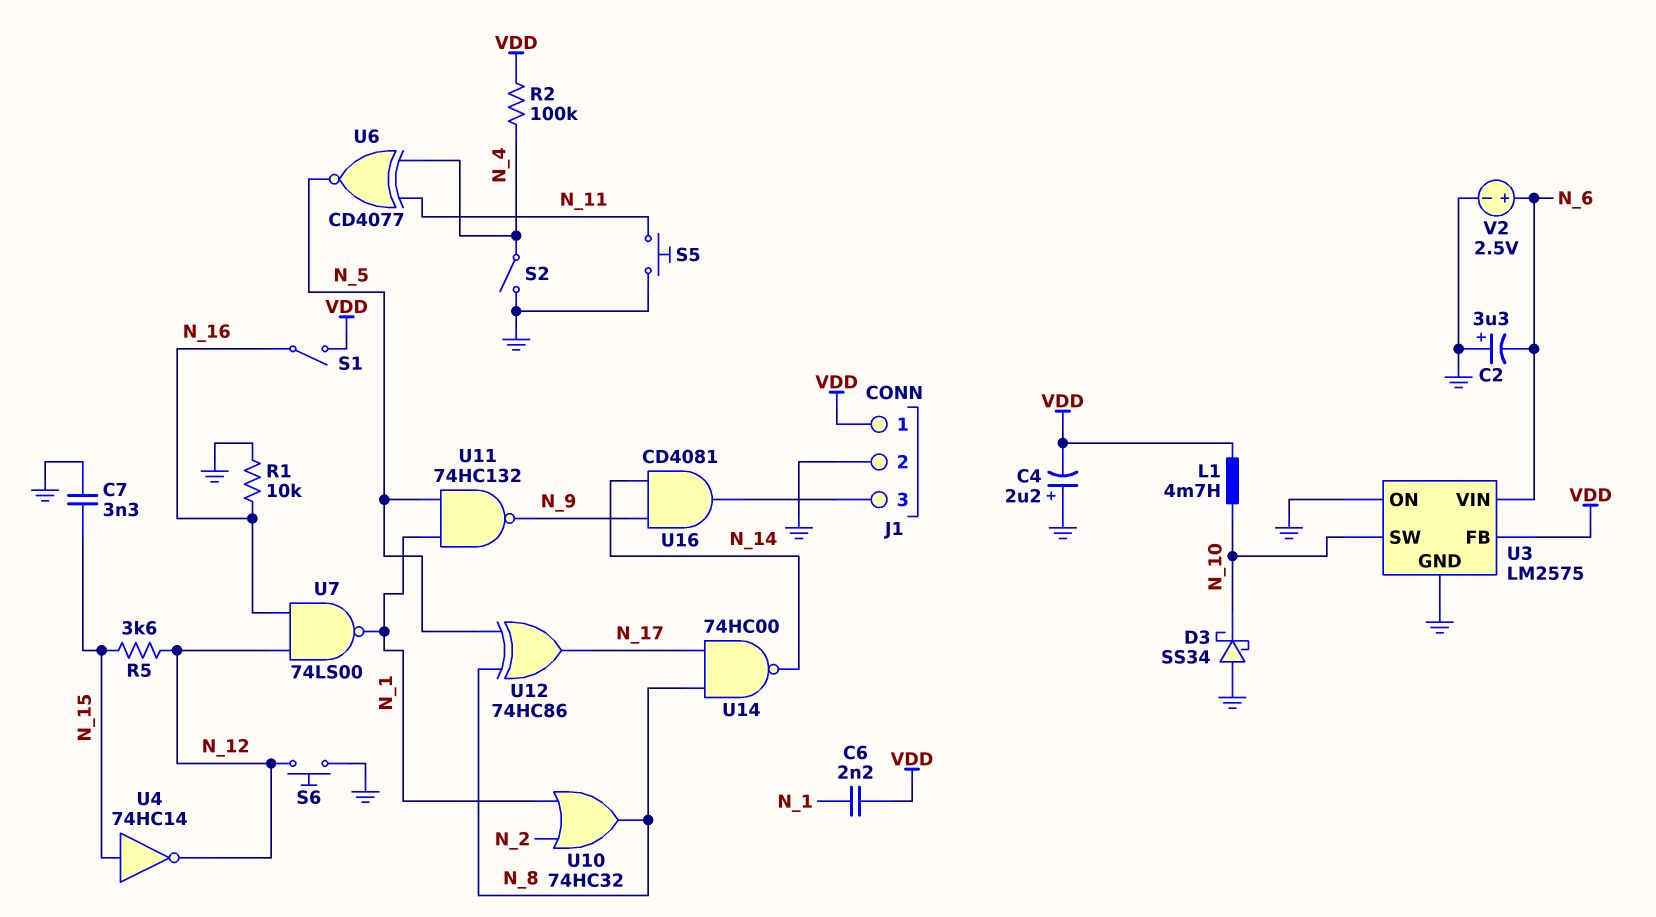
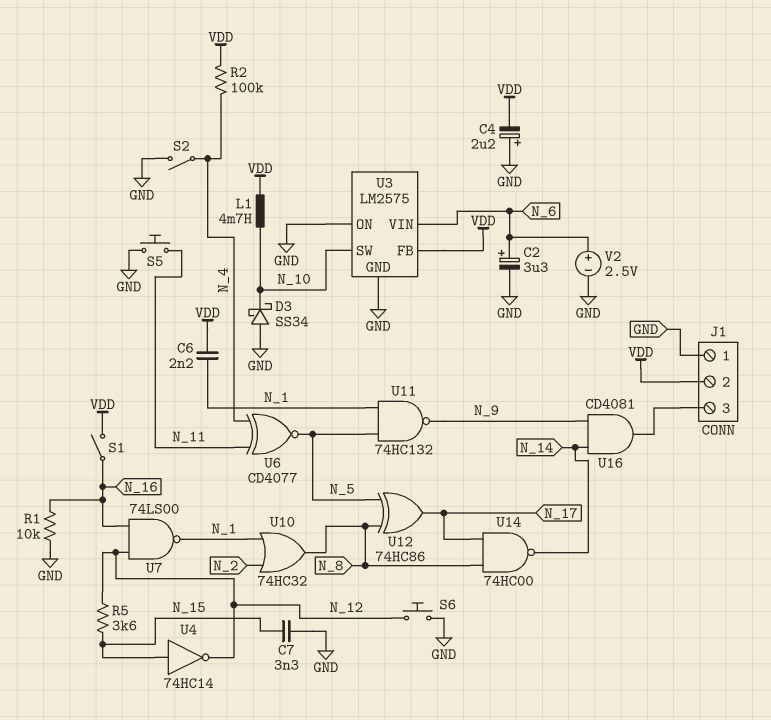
C2: 3.3uF (plus GND, minus N_6) -> 3.3uF (plus N_6, minus GND)
J1 pin 1: VDD -> GND
J1 pin 2: GND -> VDD

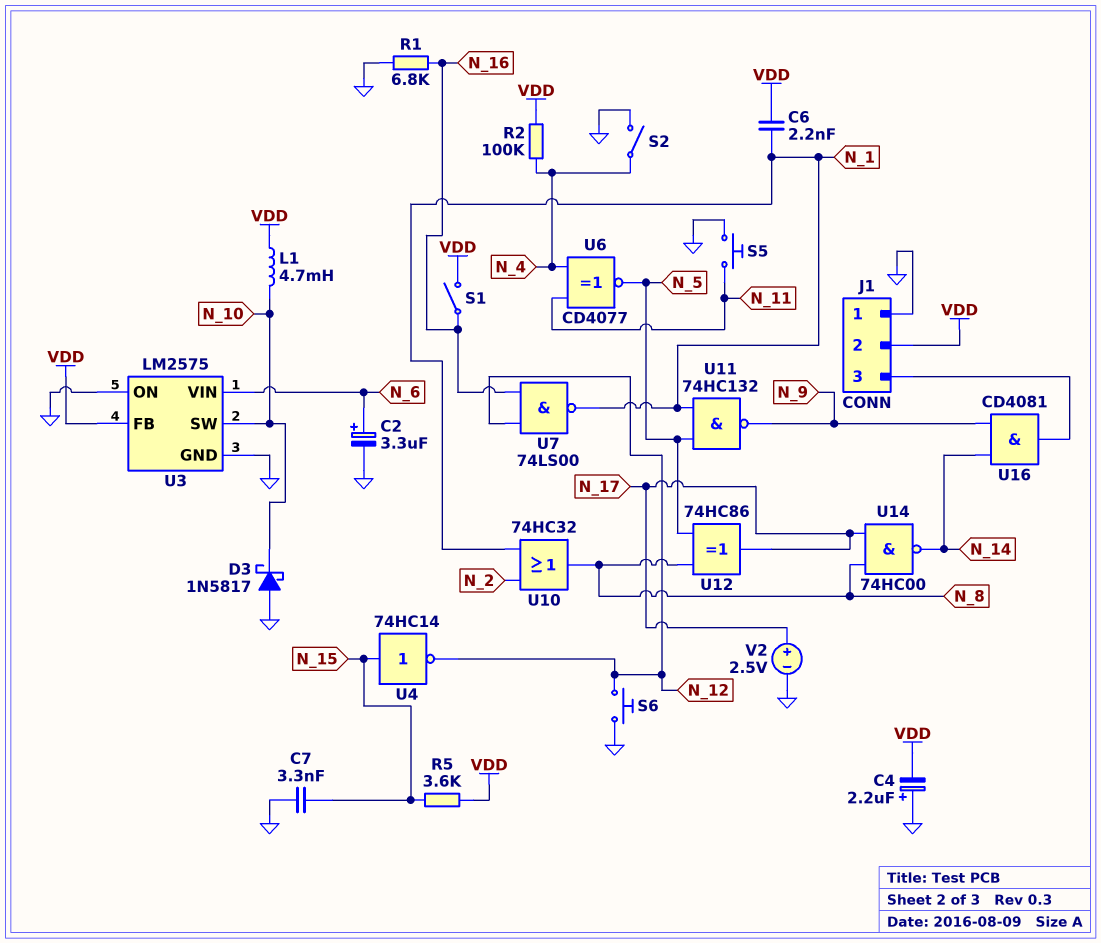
D3: schottky SS34 (A GND, K N_10) -> schottky 1N5817 (A GND, K N_10)
R1: 10k (GND, N_16) -> 6.8k (GND, N_16)
R5: 3.6k (N_12, N_15) -> 3.6k (N_15, VDD)
V2: 2.5V (plus N_6, minus GND) -> 2.5V (plus N_17, minus GND)

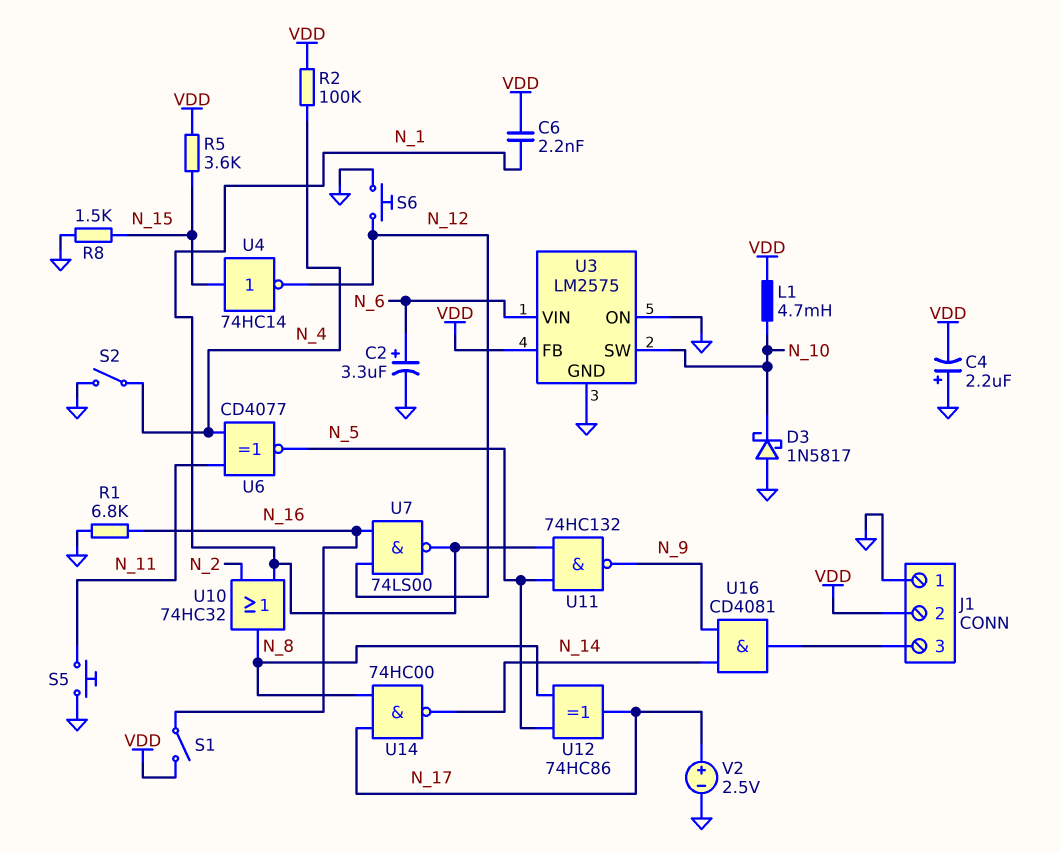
C7: 3.3nF (GND, N_15) -> none
R8: none -> 1.5k (GND, N_15)

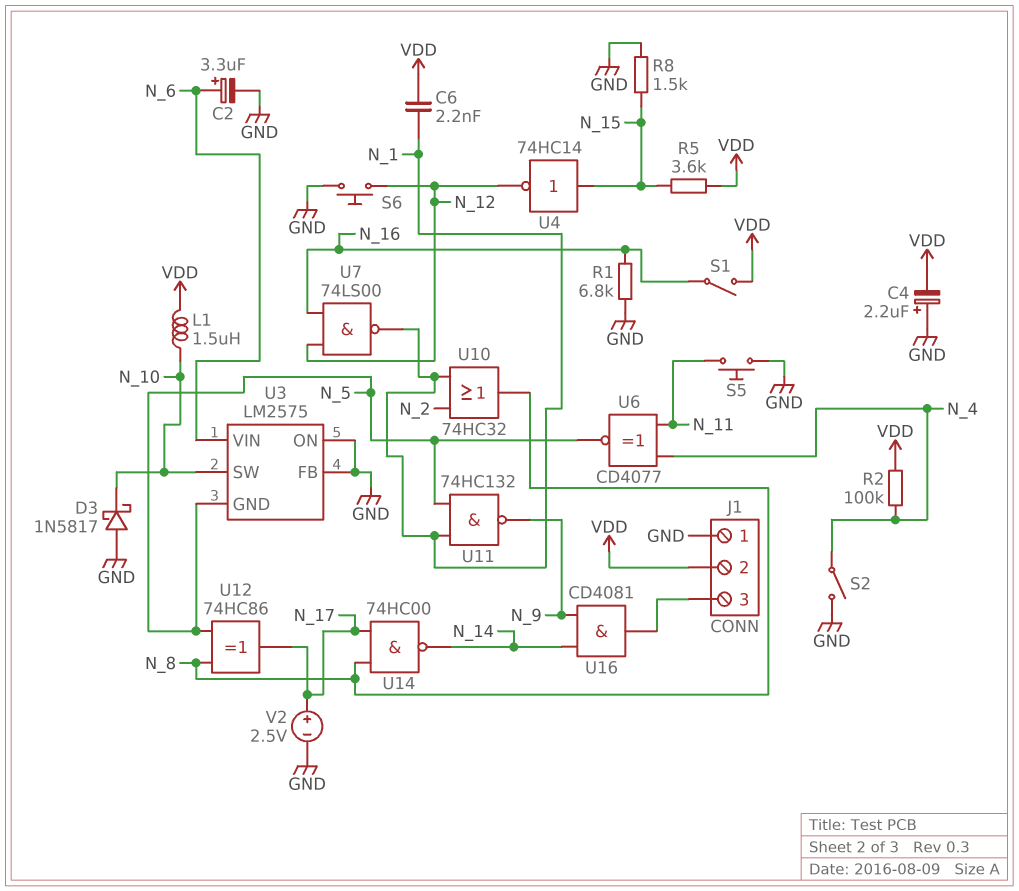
L1: 4.7mH (N_10, VDD) -> 1.5uH (N_10, VDD)
U3 pin FB: VDD -> GND
U3 pin GND: GND -> N_5

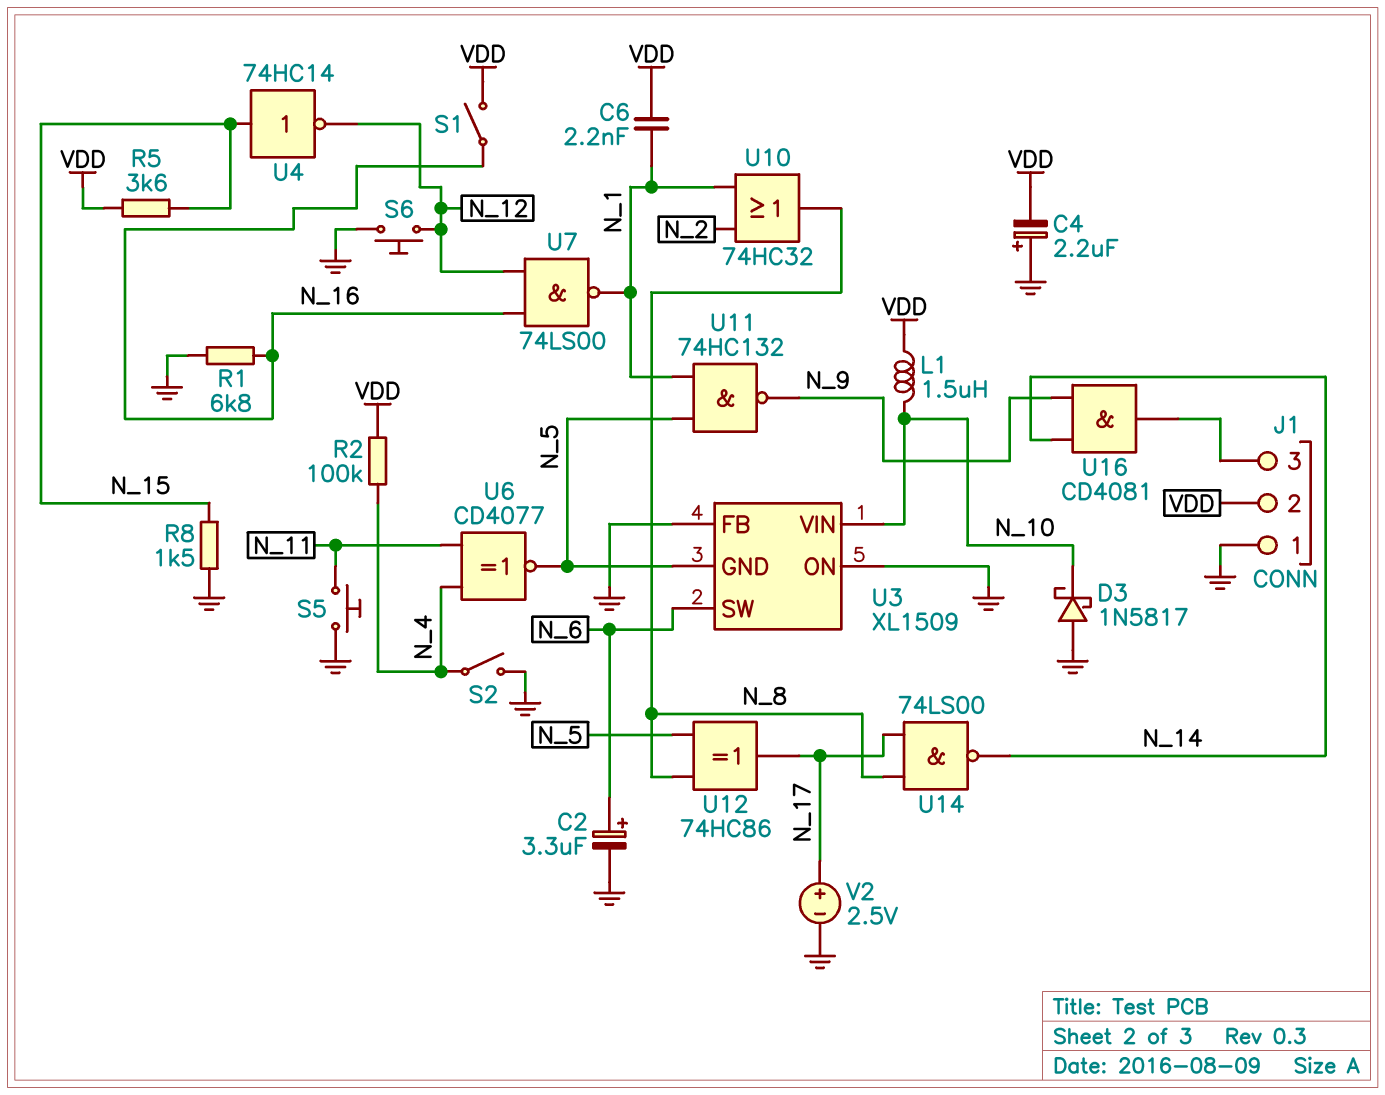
U3: LM2575 -> XL1509
U3 pin SW: N_10 -> N_6
U3 pin VIN: N_6 -> N_10
U14: NAND 74HC00 (in N_8, in N_17, out N_14) -> NAND 74LS00 (in N_8, in N_17, out N_14)

